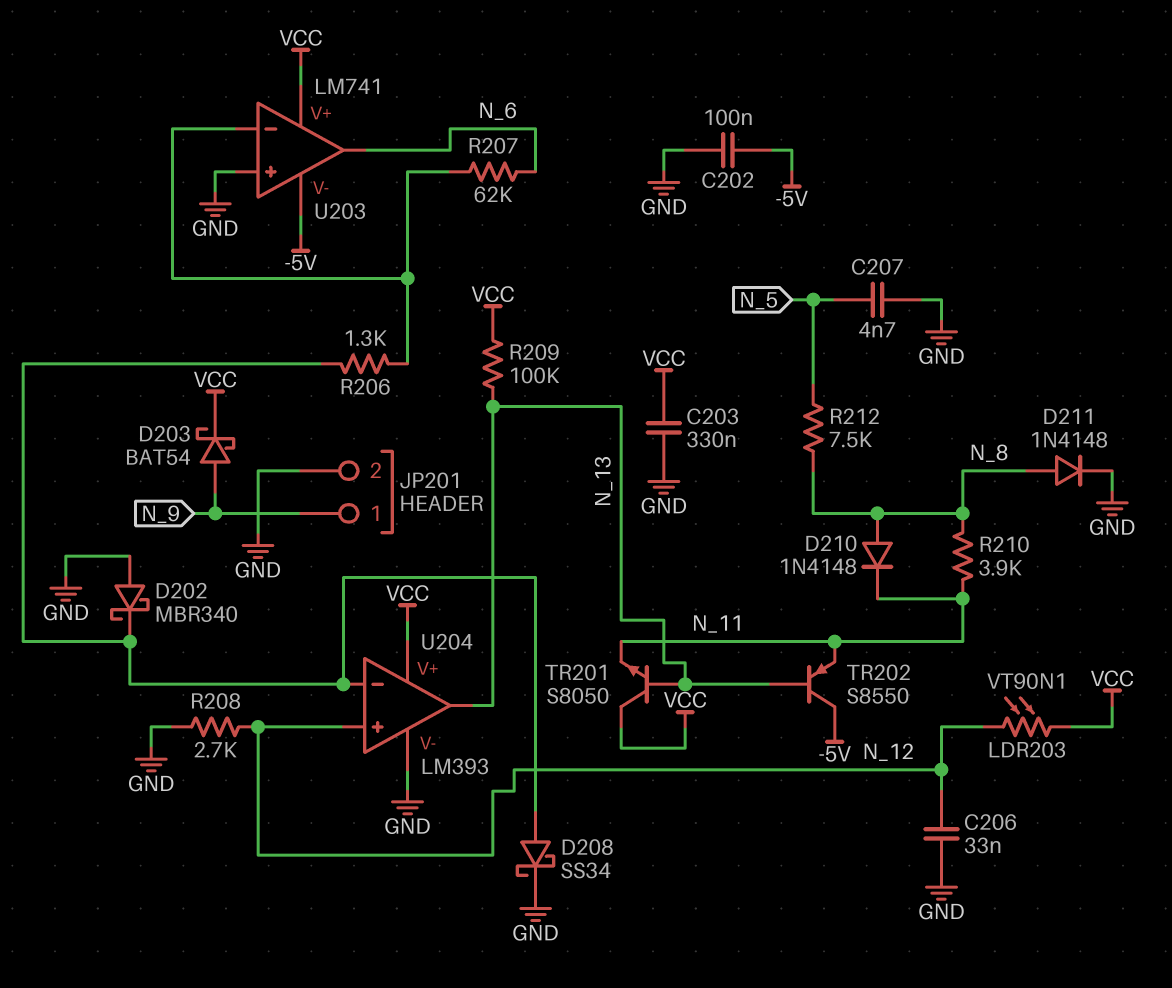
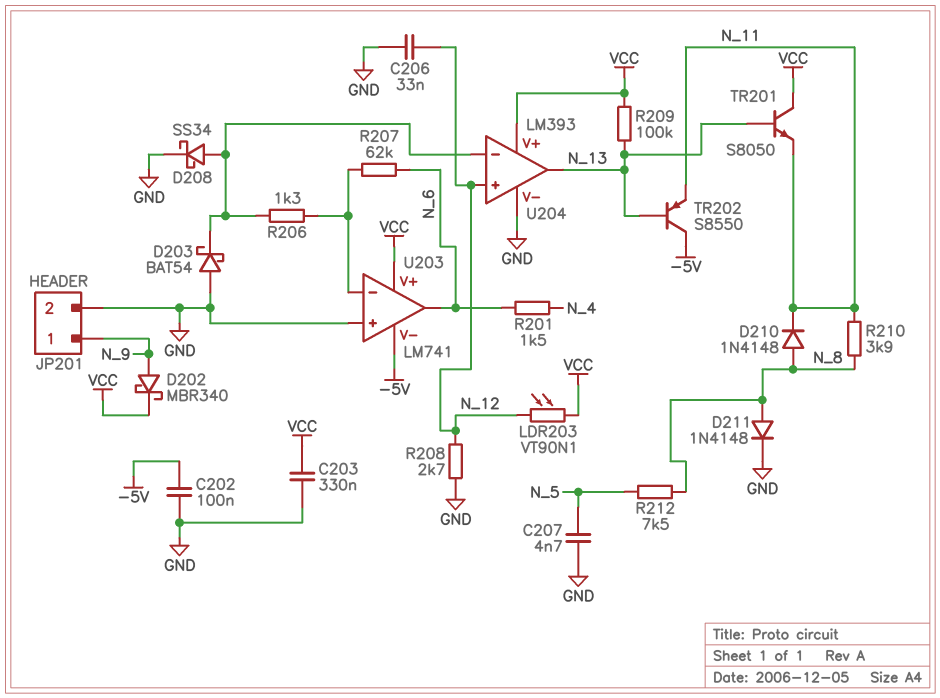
D202: schottky MBR340 (A GND, K U204/in-) -> schottky MBR340 (A N_9, K VCC)
D203: schottky BAT54 (A N_9, K VCC) -> schottky BAT54 (A GND, K U204/in-)
R201: none -> 1.5k (N_4, N_6)

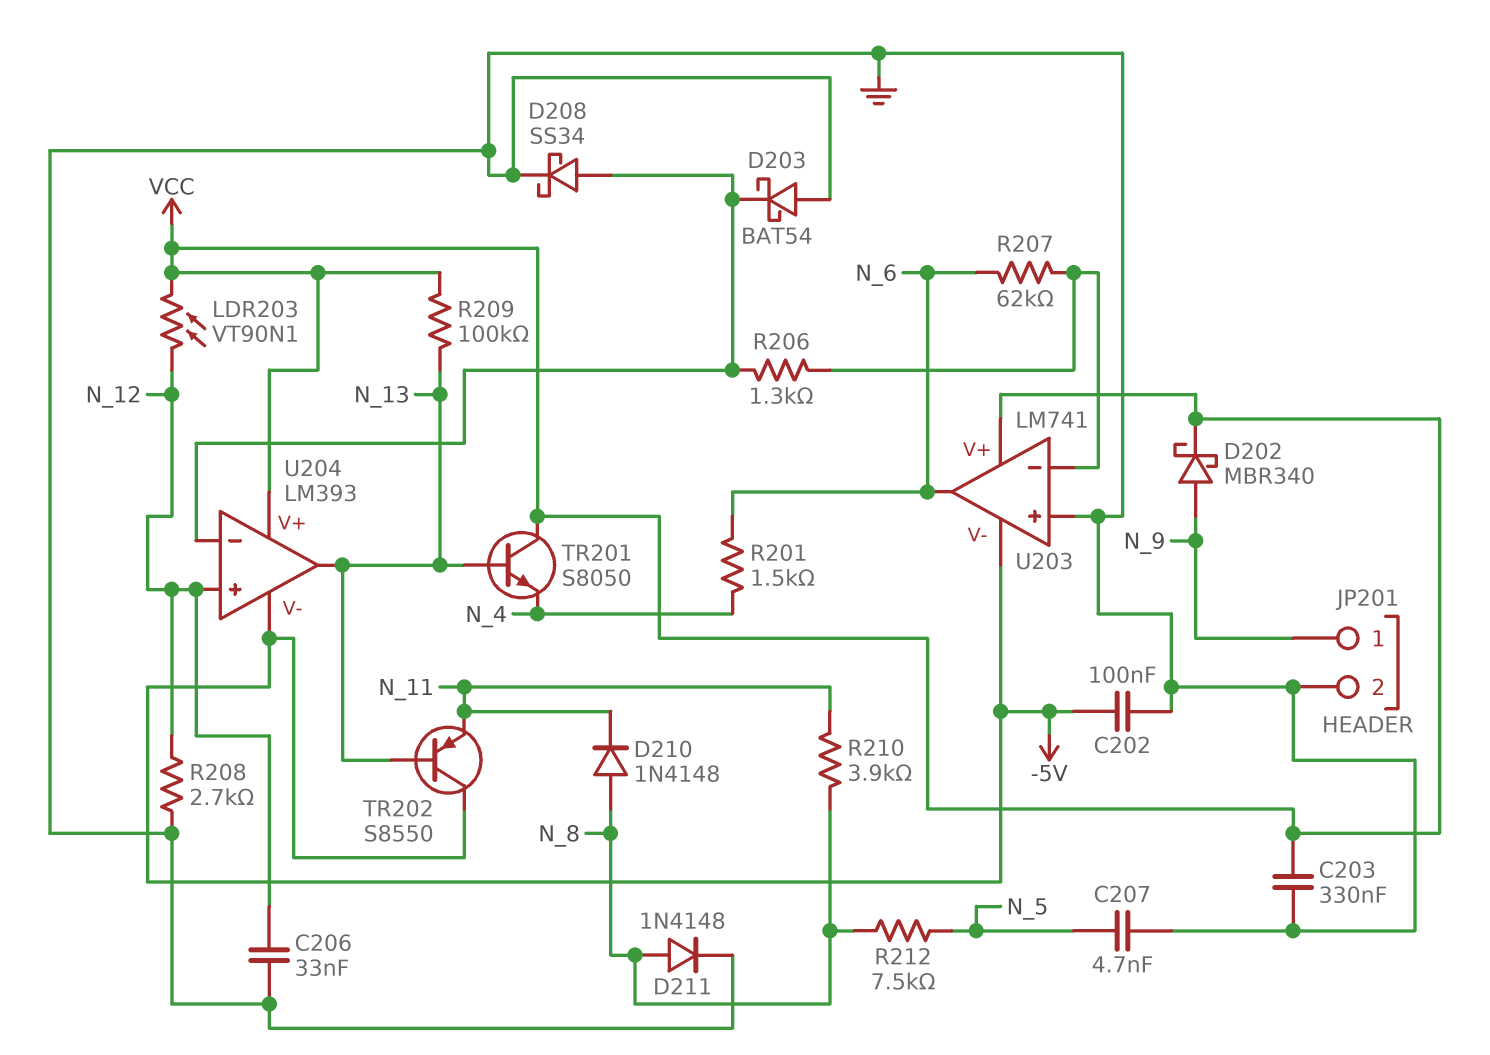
TR201: NPN S8050 (B N_13, C VCC, E N_11) -> NPN S8050 (B N_13, C VCC, E N_4)
U204 pin V-: GND -> -5V

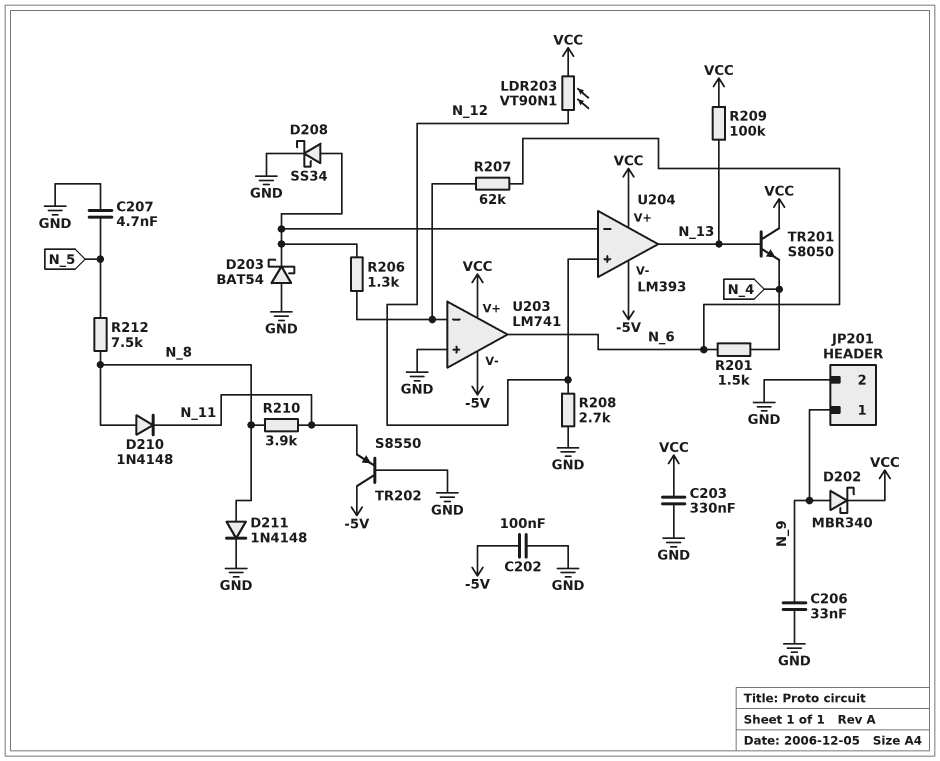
C206: 33nF (GND, N_12) -> 33nF (GND, N_9)
TR202: PNP S8550 (B N_13, C -5V, E N_11) -> PNP S8550 (B GND, C -5V, E N_11)

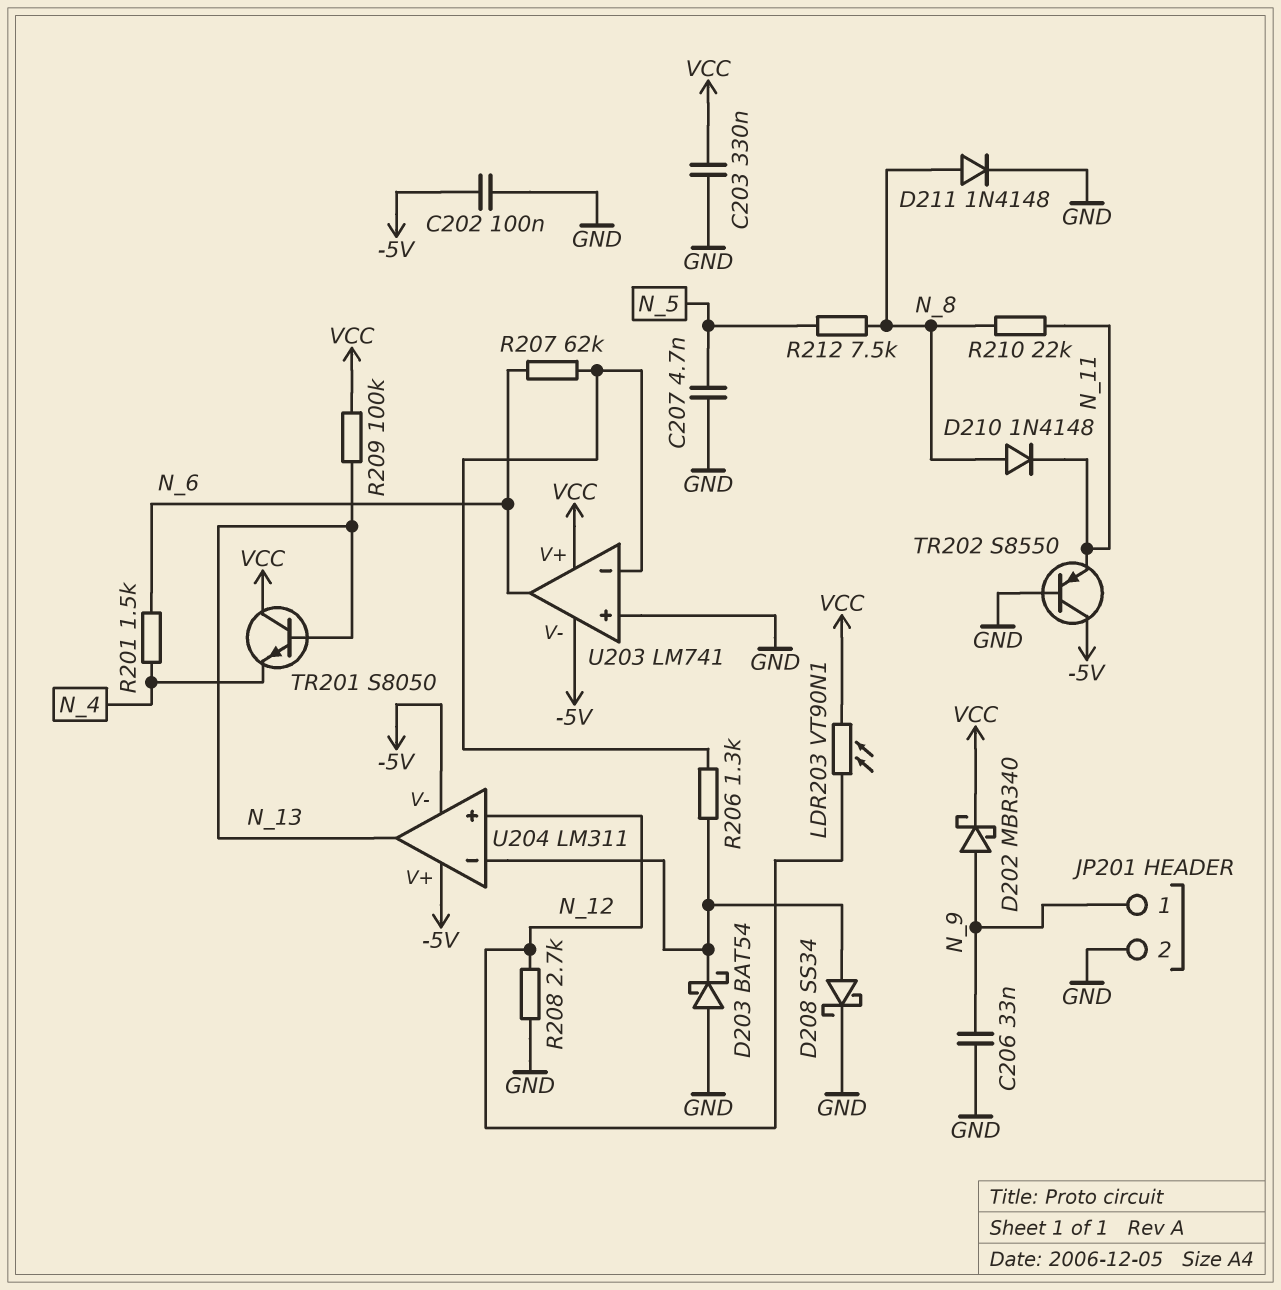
R210: 3.9k (N_8, N_11) -> 22k (N_8, N_11)
U204: LM393 -> LM311
U204 pin V+: VCC -> -5V

